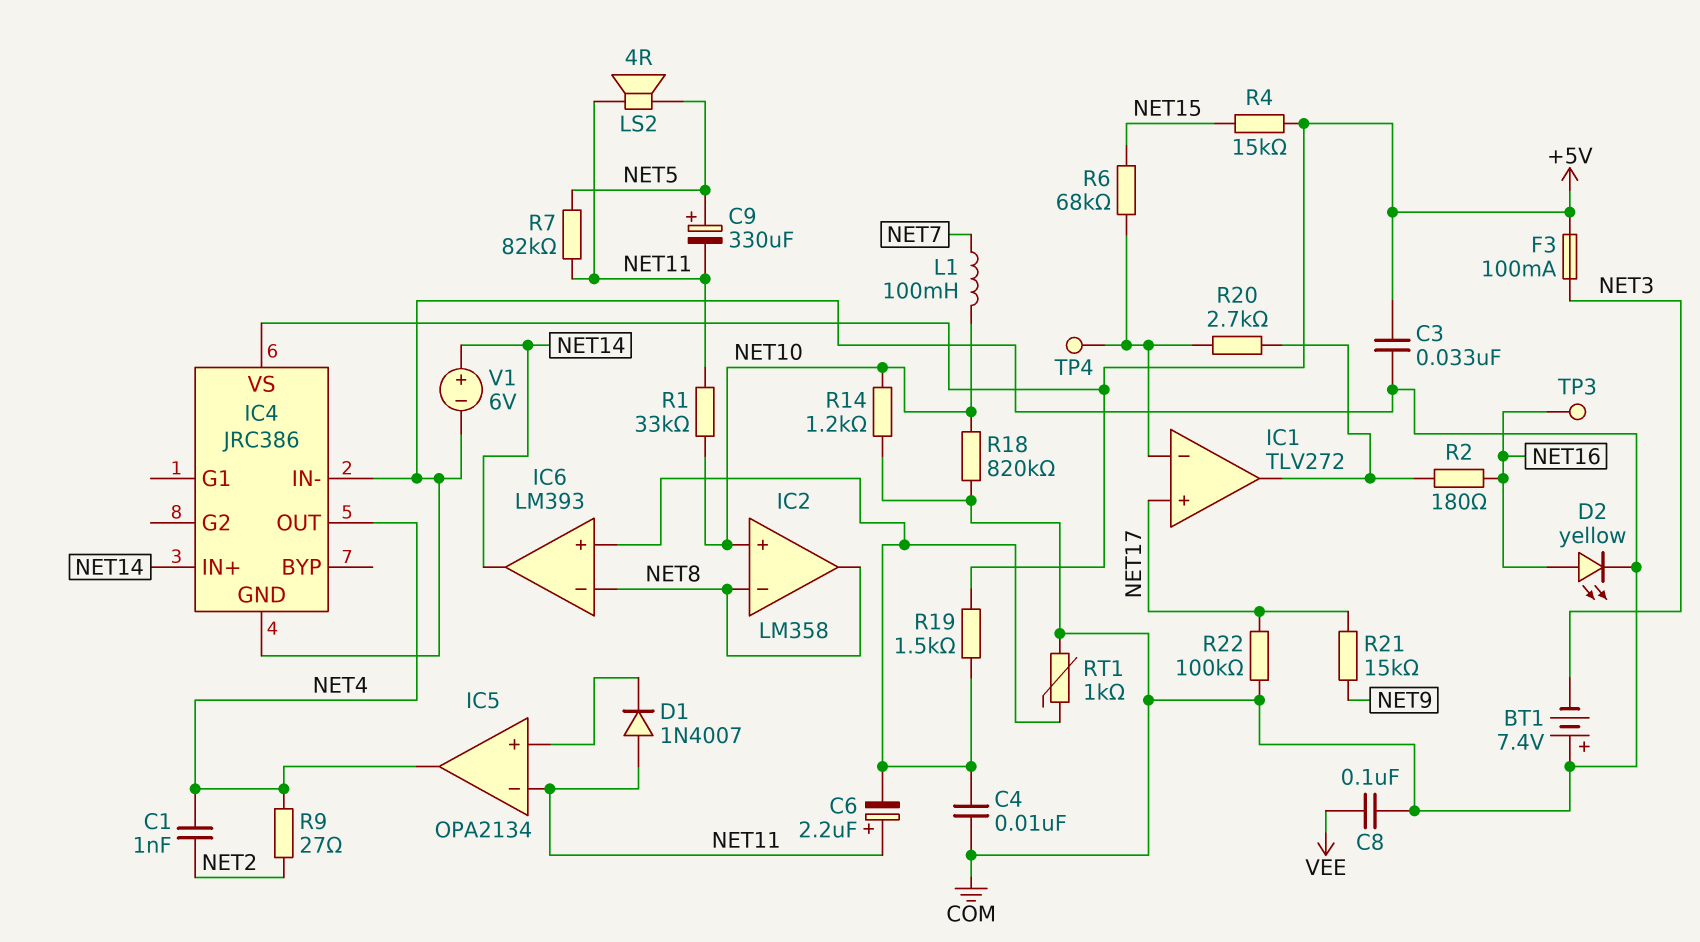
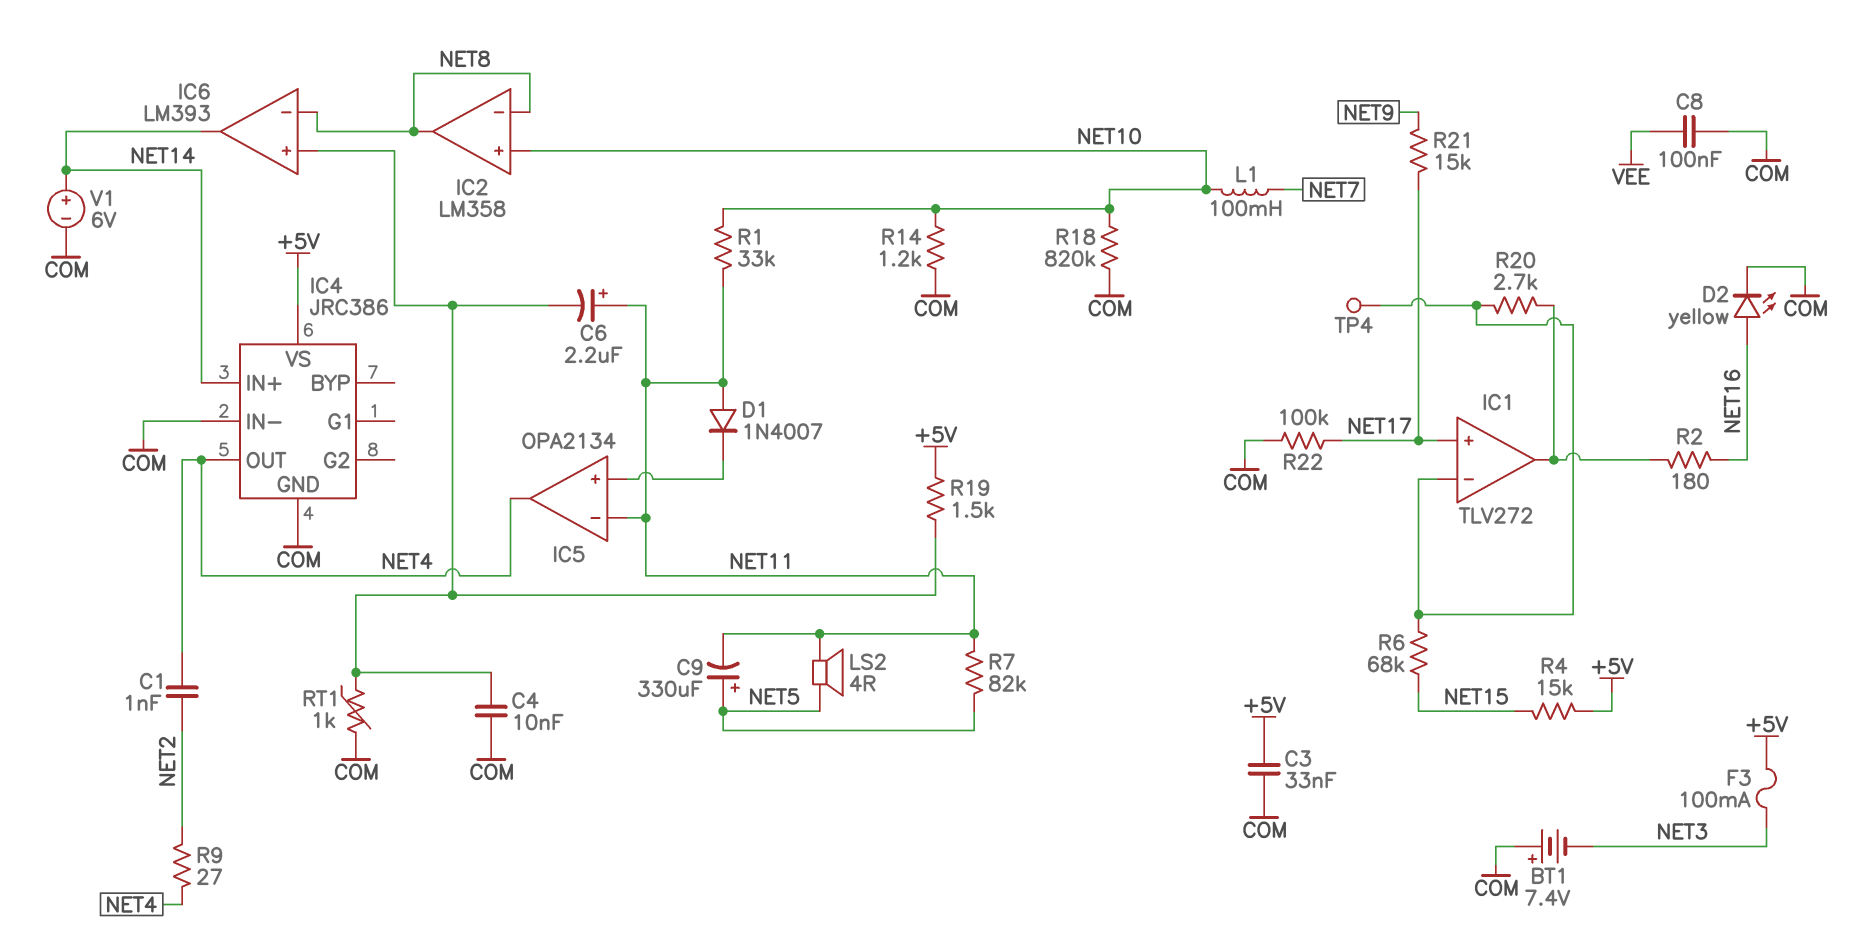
TP3: test point (NET16) -> none

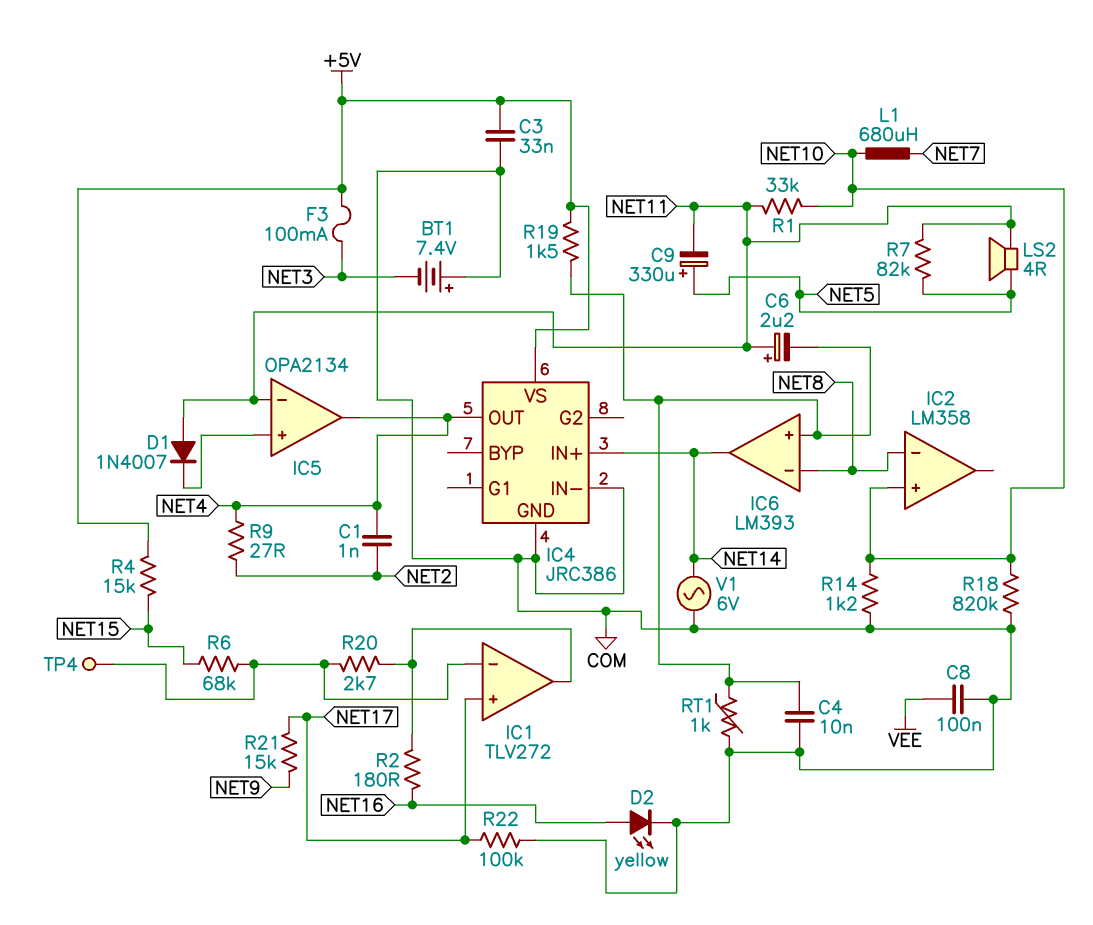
IC2 pin out: NET8 -> none
L1: 100mH (NET7, NET10) -> 680uH (NET7, NET10)
V1: 6V (plus NET14, minus COM) -> AC 6V (COM, NET14)

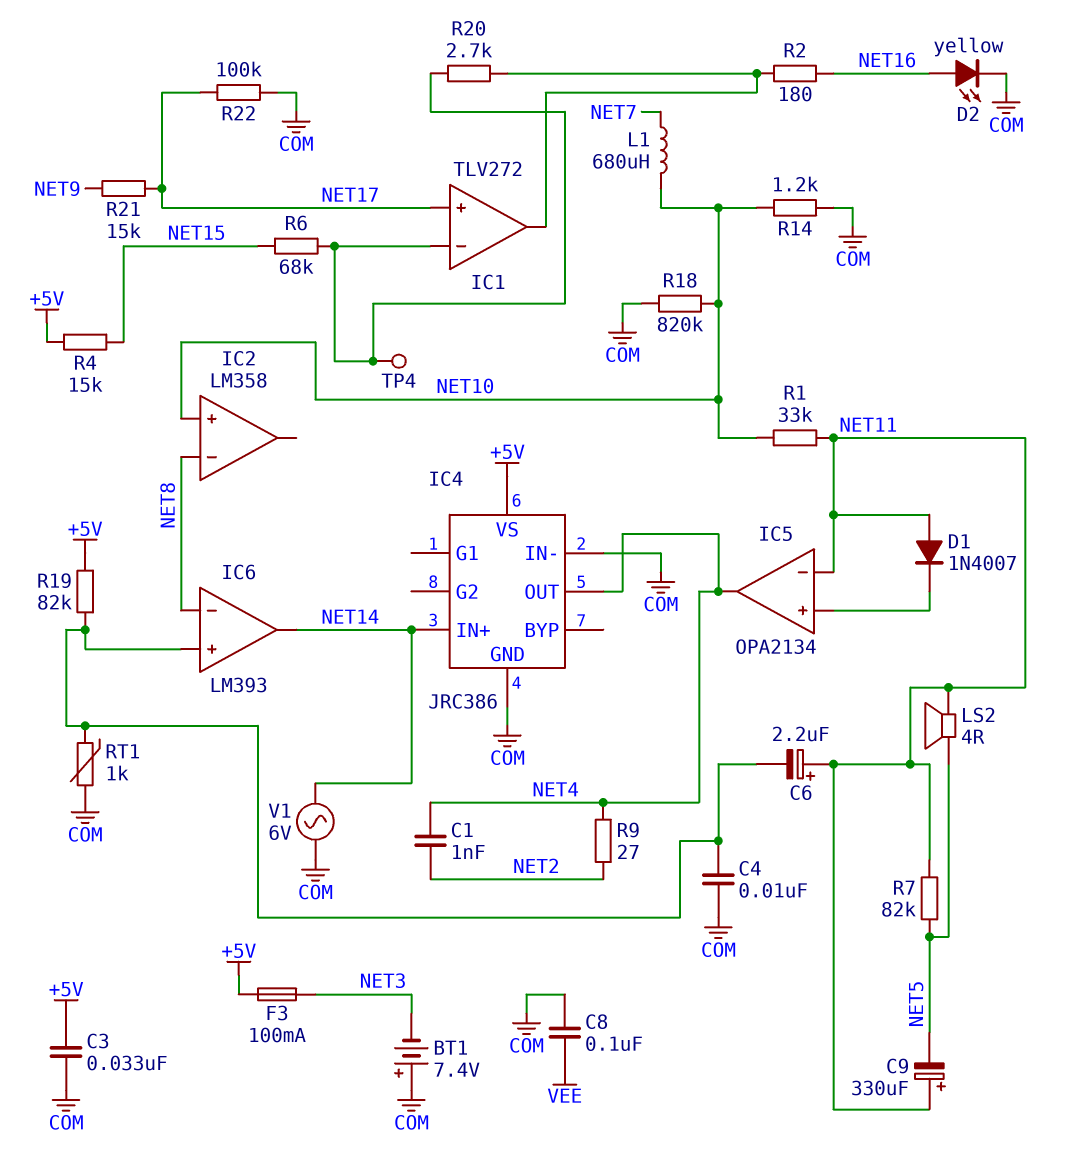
C9: 330uF (plus NET5, minus NET11) -> 330uF (plus NET11, minus NET5)
R19: 1.5k (+5V, IC6/in+) -> 82k (+5V, IC6/in+)

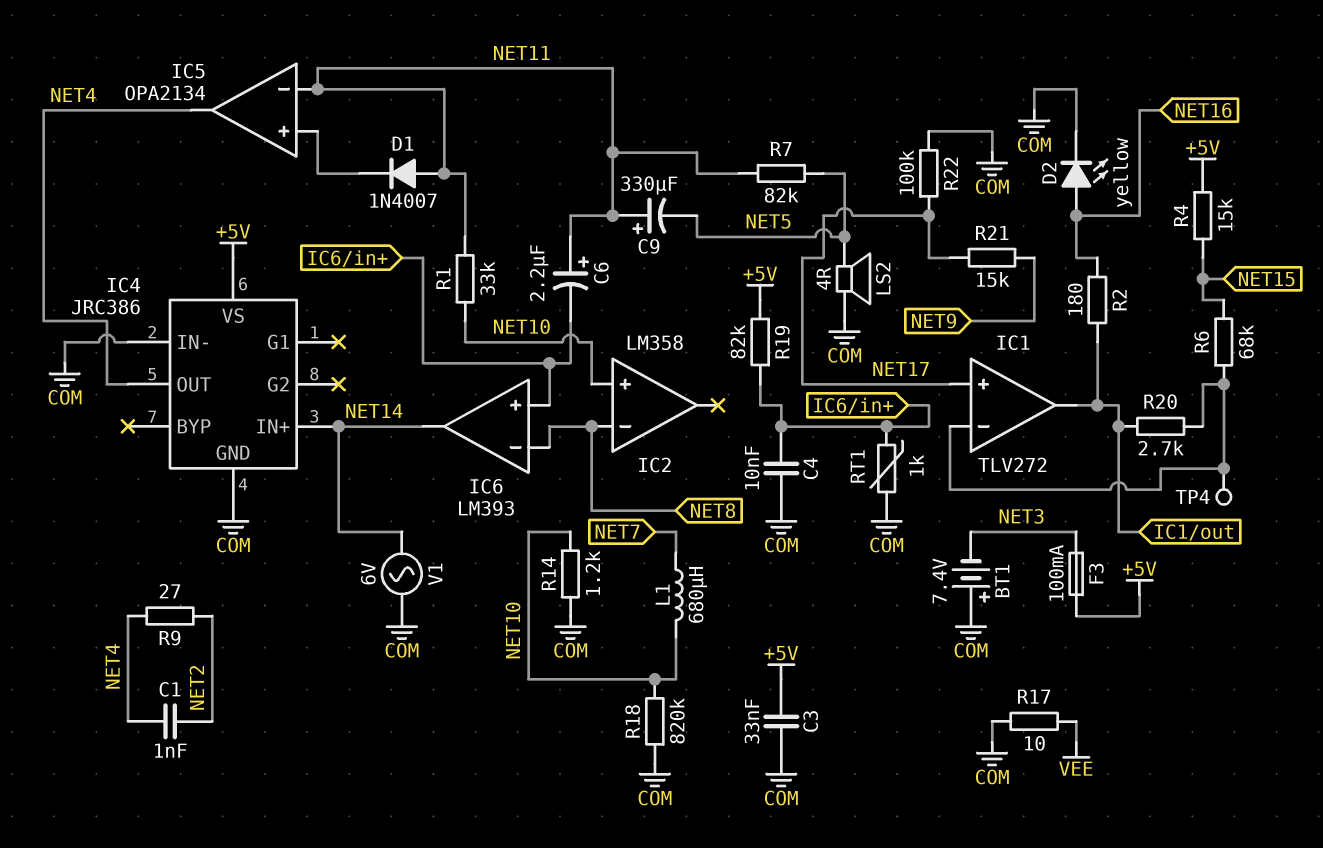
C8: 100nF (COM, VEE) -> none
LS2: speaker 4R (NET5, NET11) -> speaker 4R (COM, NET5)
R17: none -> 10 (COM, VEE)

